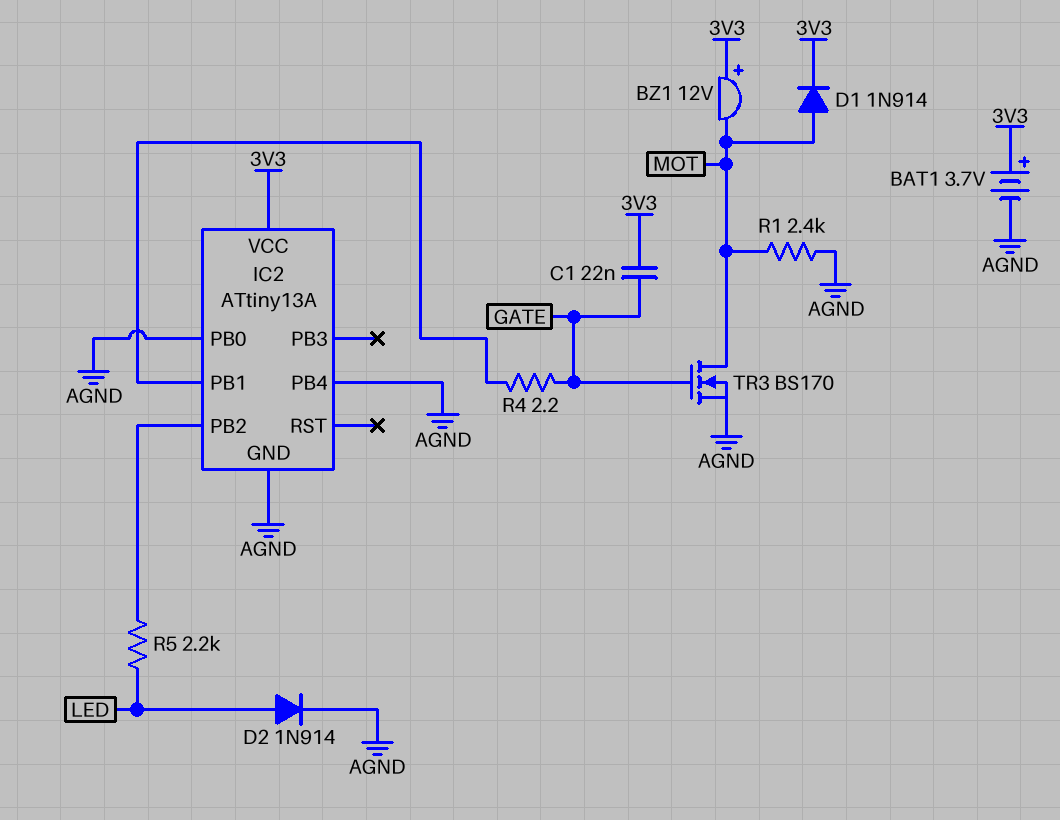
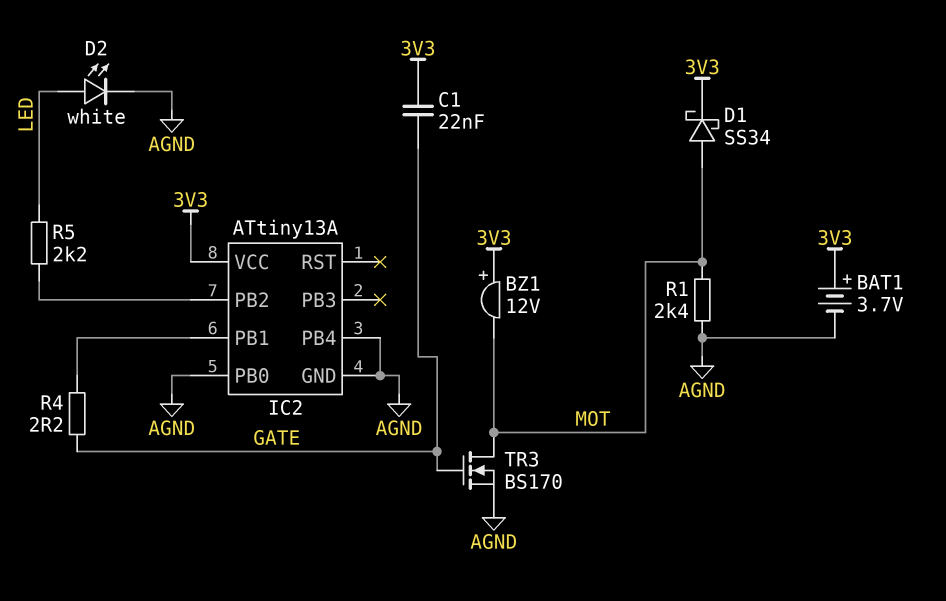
D1: diode 1N914 (A MOT, K 3V3) -> schottky SS34 (A MOT, K 3V3)
D2: diode 1N914 (A LED, K AGND) -> LED white (A LED, K AGND)

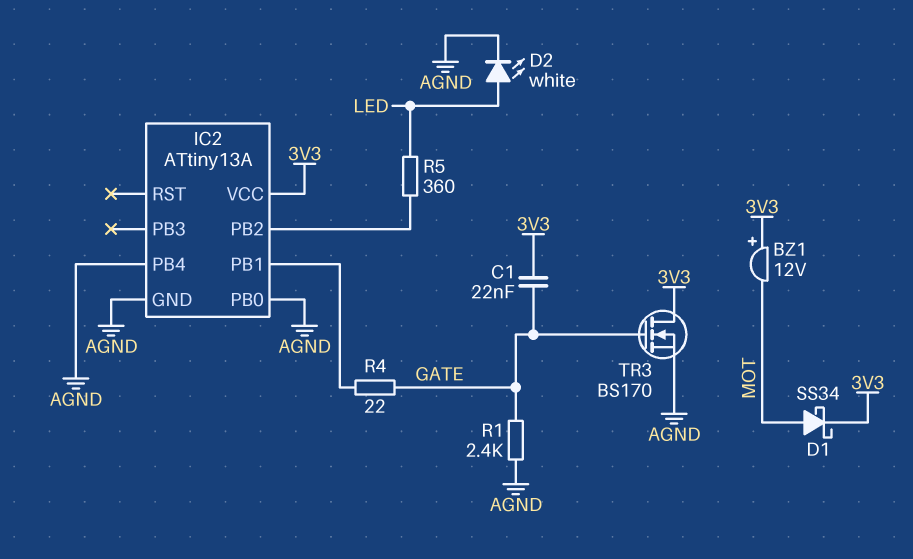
BAT1: 3.7V (plus 3V3, minus AGND) -> none
R1: 2.4k (AGND, MOT) -> 2.4k (AGND, GATE)
R4: 2.2 (GATE, IC2/PB1) -> 22 (GATE, IC2/PB1)
R5: 2.2k (IC2/PB2, LED) -> 360 (IC2/PB2, LED)
TR3: NMOS BS170 (G GATE, D MOT, S AGND) -> NMOS BS170 (G GATE, D 3V3, S AGND)

